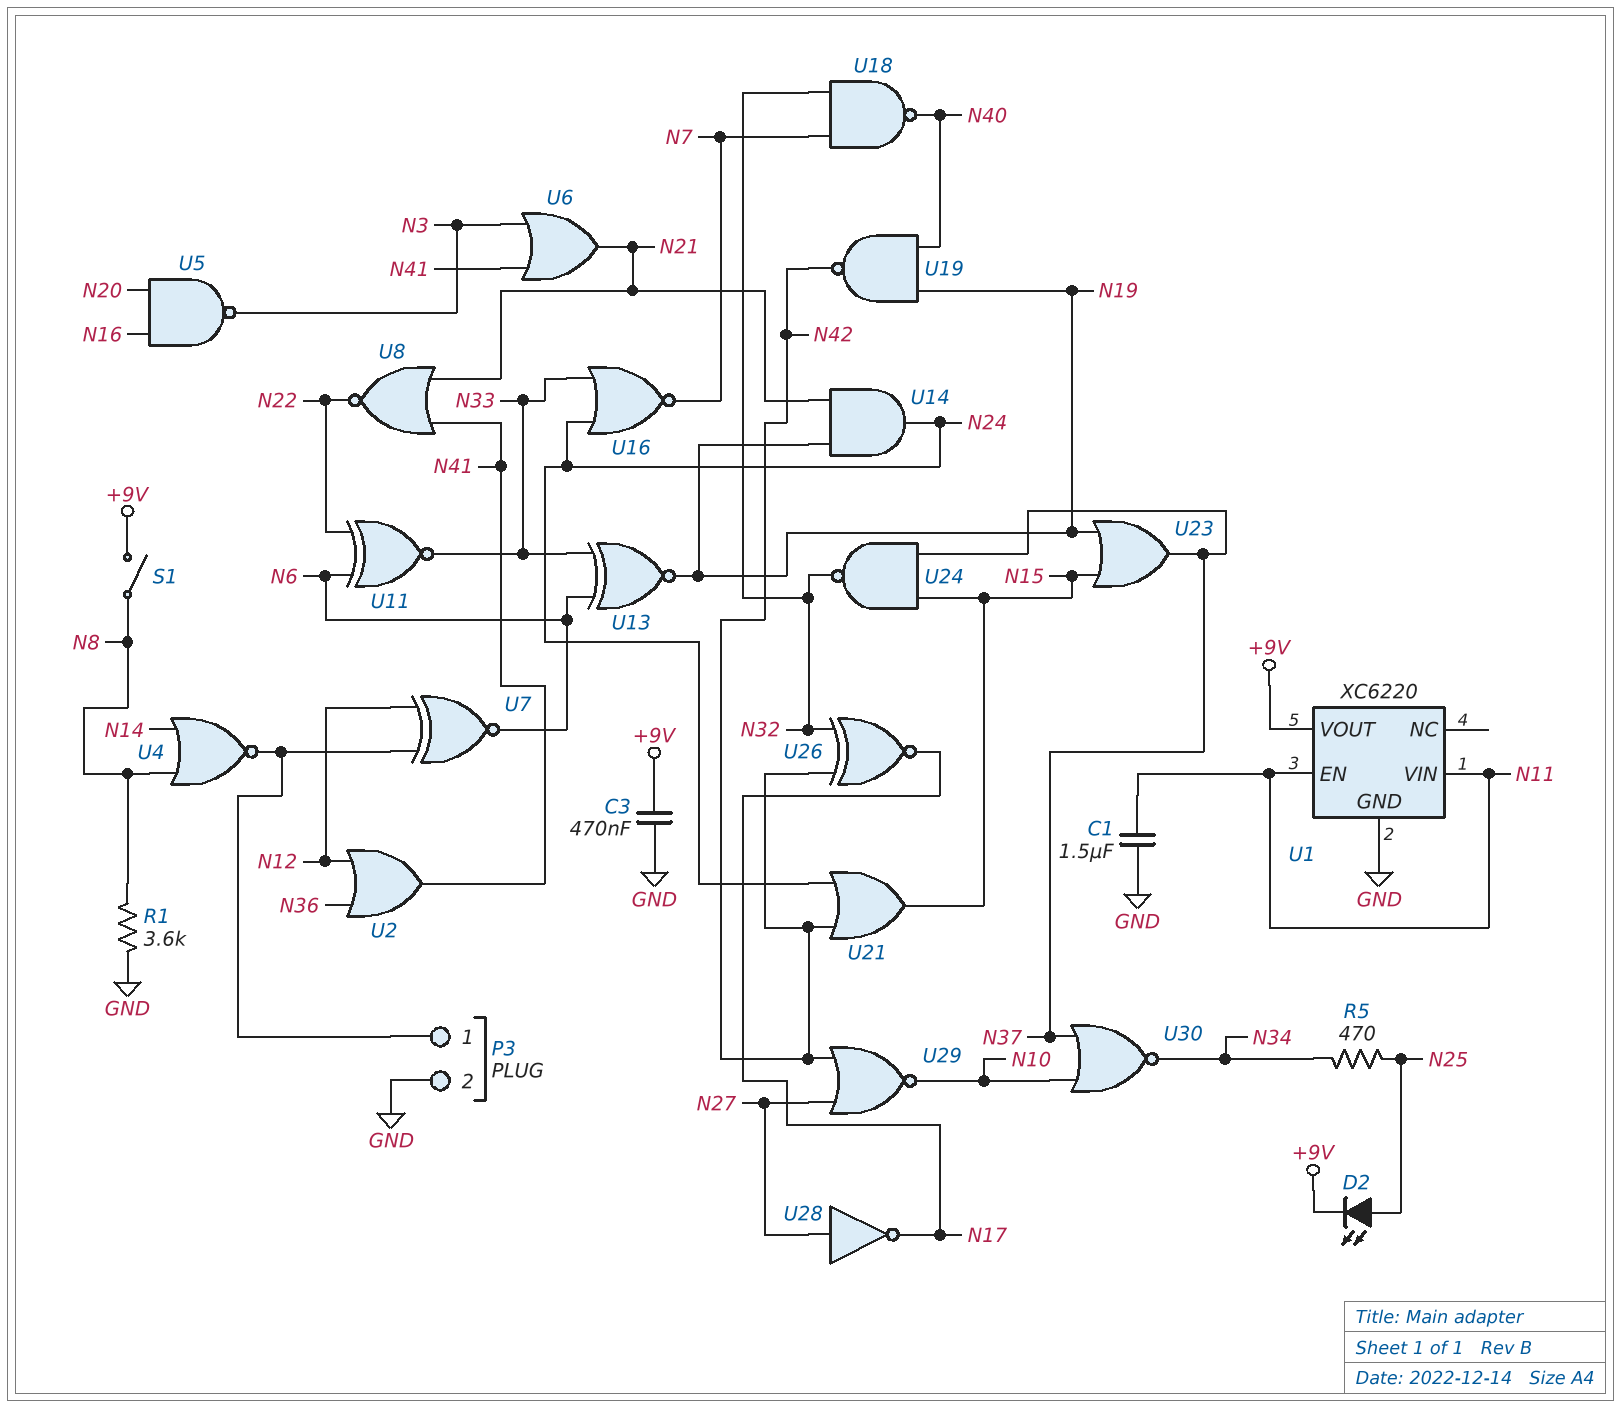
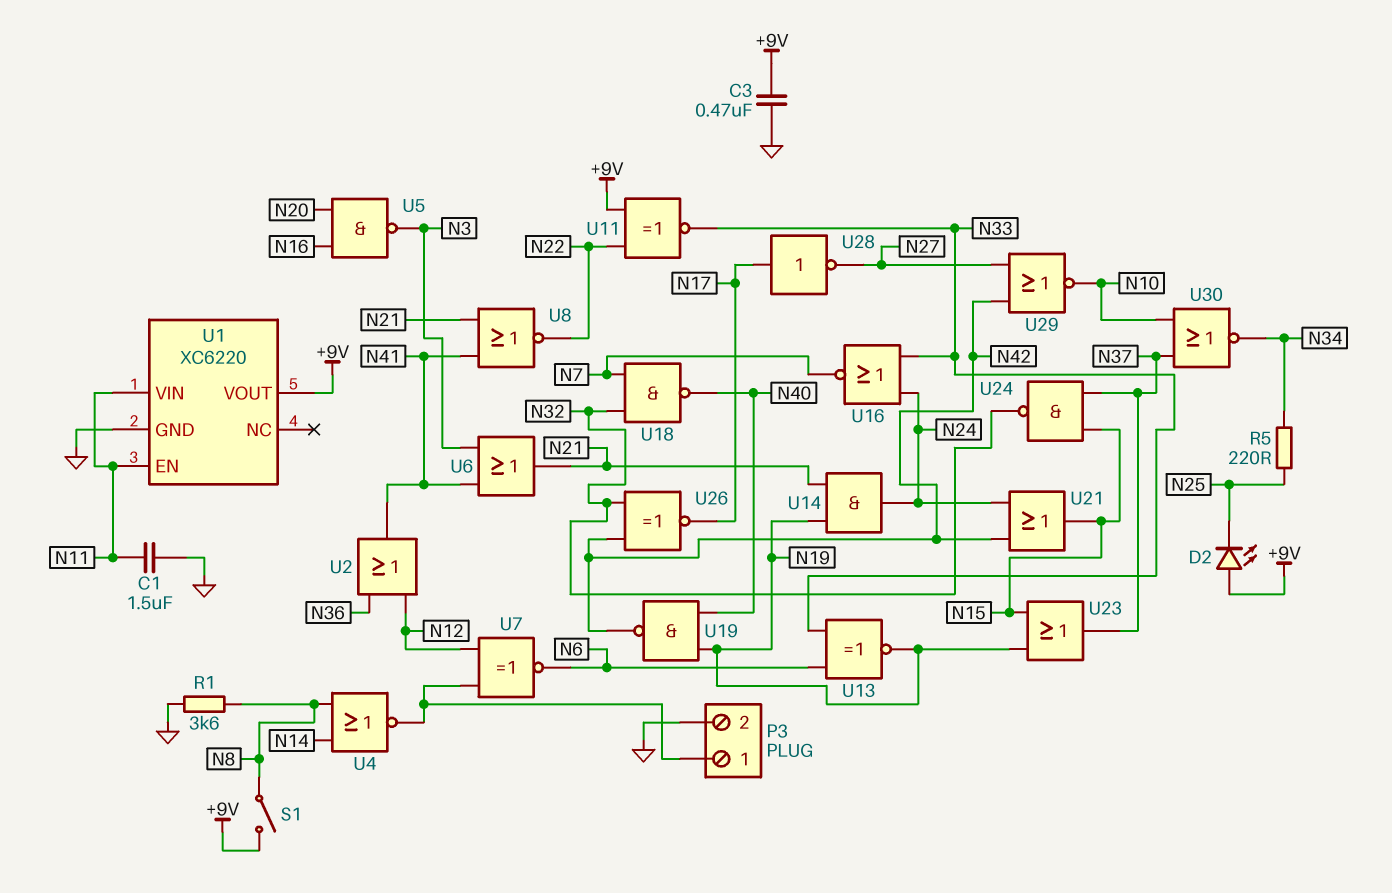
D2: LED (A N25, K +9V) -> LED (A +9V, K N25)
R5: 470 (N25, N34) -> 220 (N25, N34)
U11: XNOR (in N6, in N22, out N33) -> XNOR (in +9V, in N22, out N33)
U28: NOT (in N27, out N17) -> NOT (in N17, out N27)

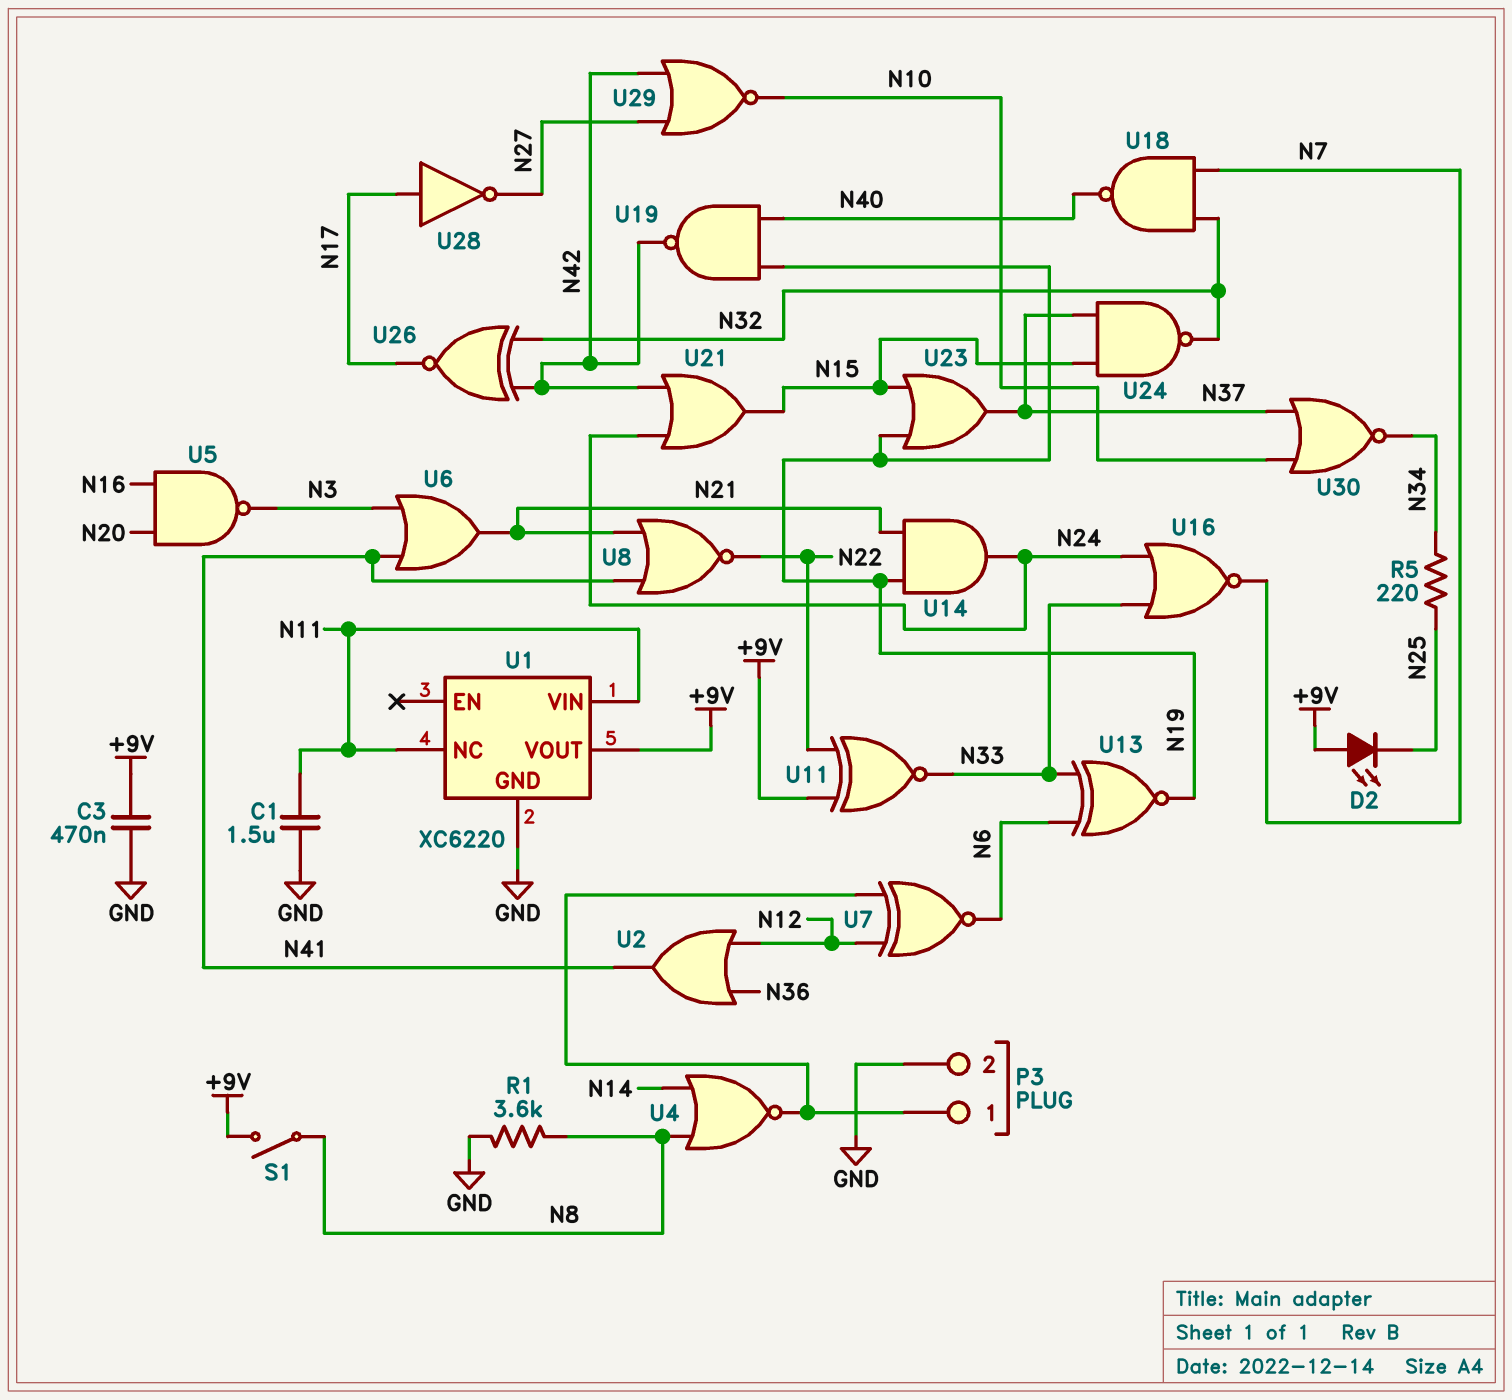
U1 pin EN: N11 -> none
U1 pin NC: none -> N11

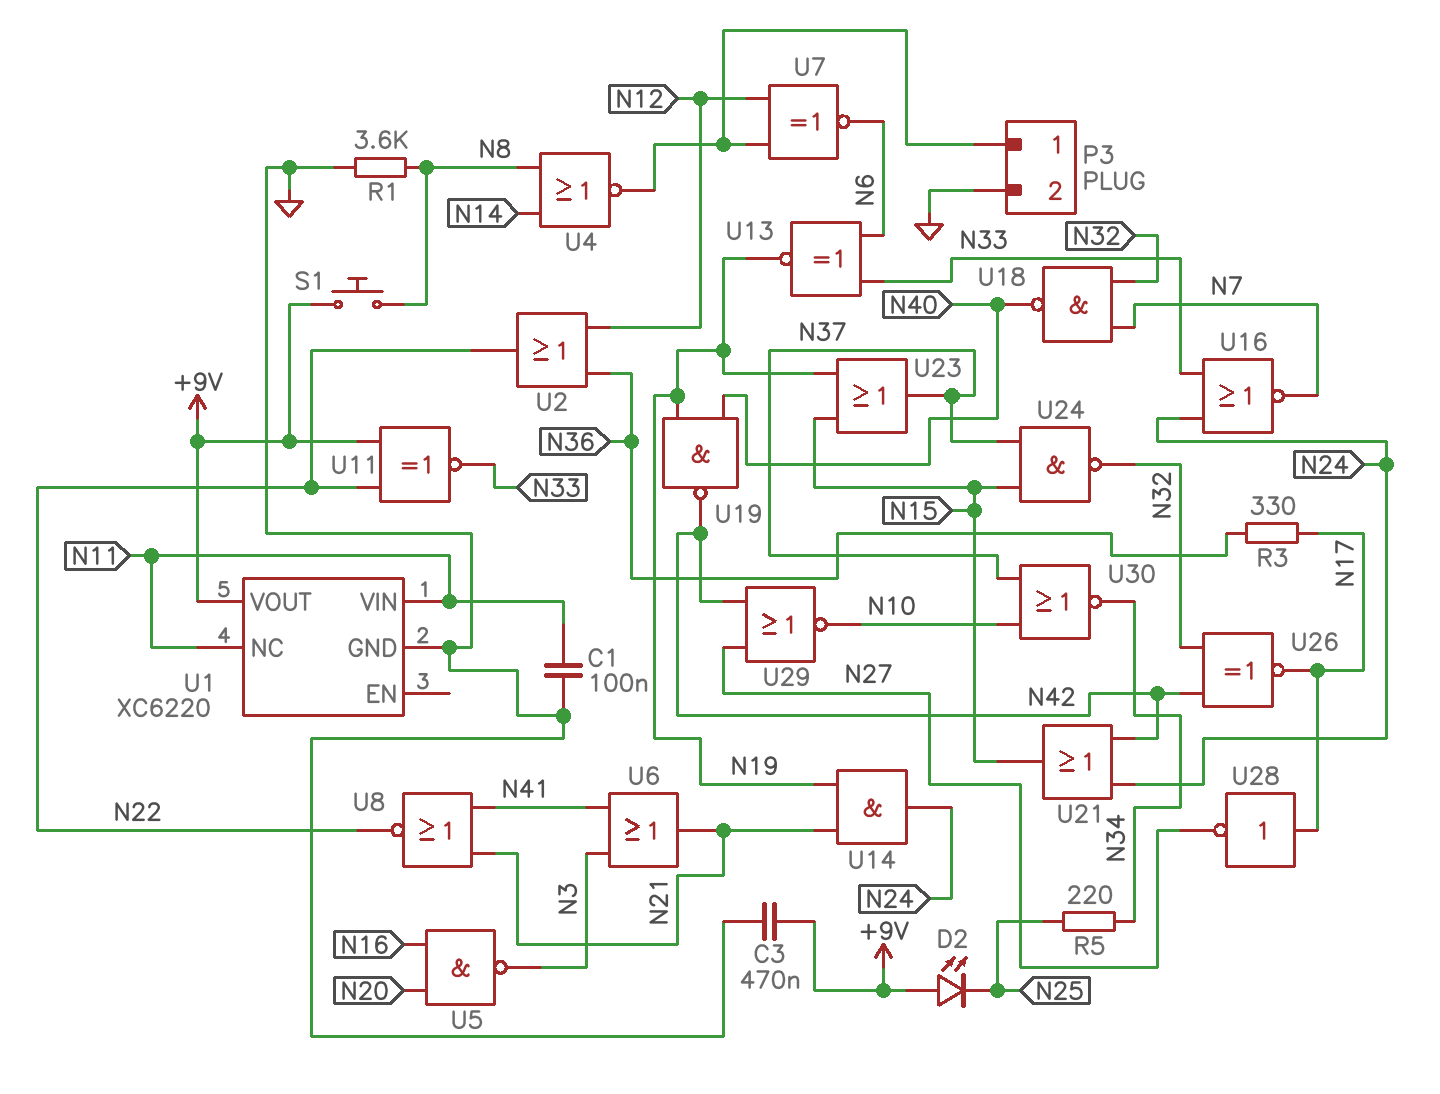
C1: 1.5uF (GND, N11) -> 100nF (GND, N11)
R3: none -> 330 (N17, N36)
S1: switch (+9V, N8) -> button (+9V, N8)
U2: OR (in N12, in N36, out N41) -> OR (in N12, in N36, out N22)

